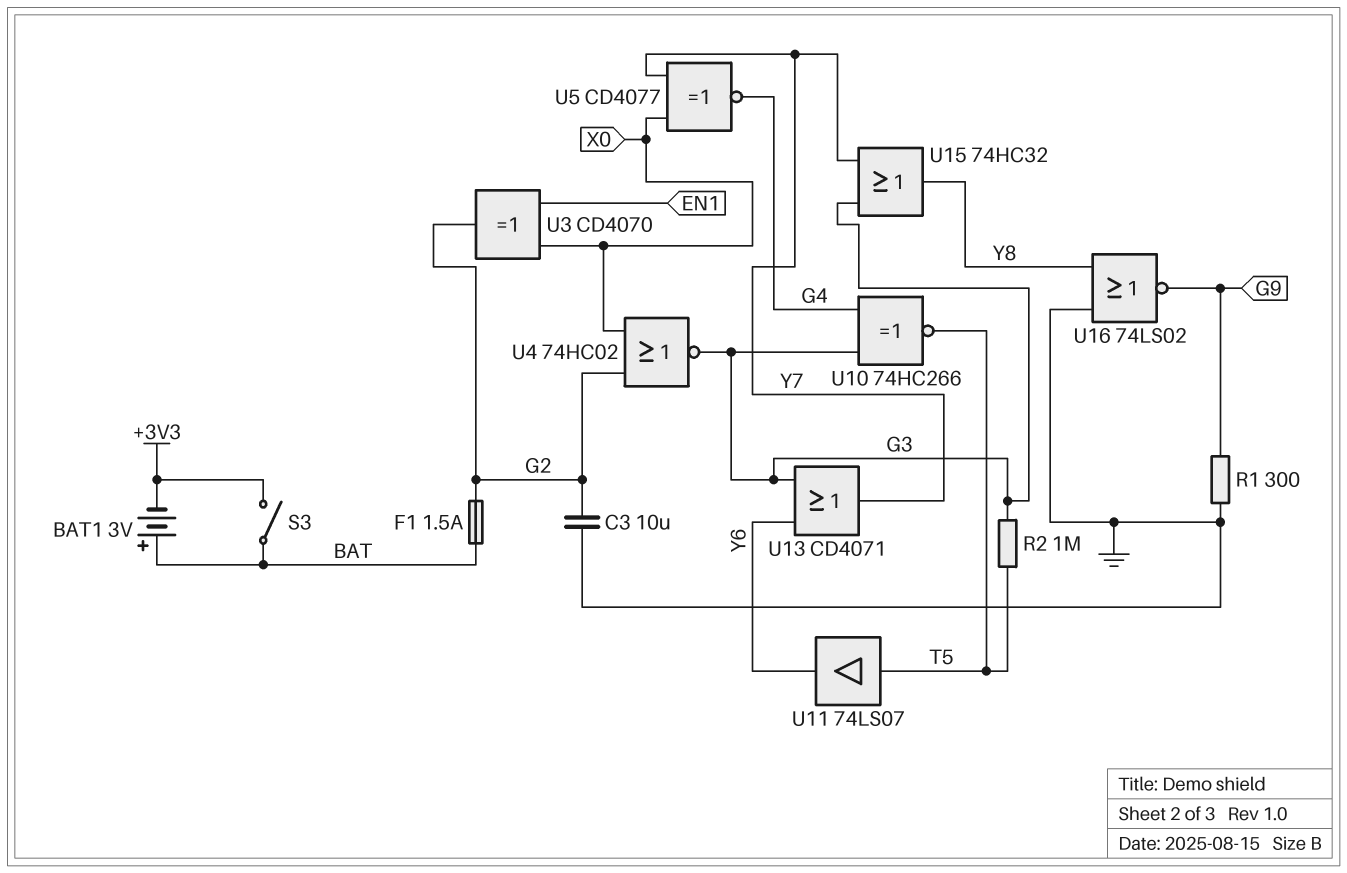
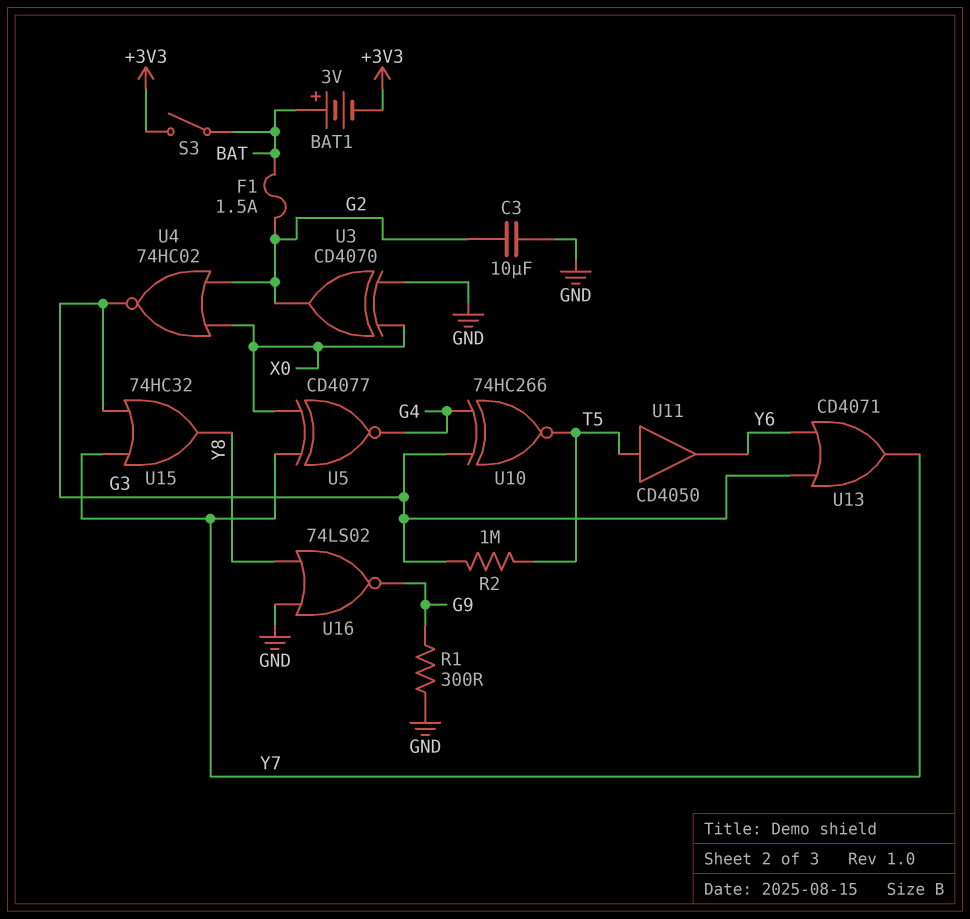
U3: XOR CD4070 (in EN1, in X0, out G2) -> XOR CD4070 (in GND, in X0, out G2)
U11: buffer 74LS07 (in T5, out Y6) -> buffer CD4050 (in T5, out Y6)

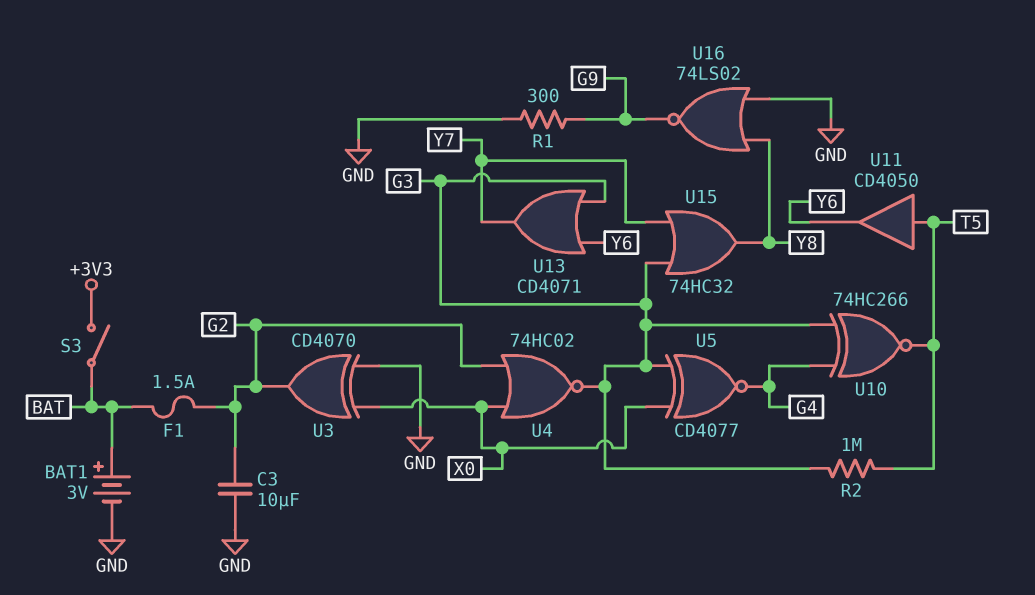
BAT1: 3V (plus BAT, minus +3V3) -> 3V (plus BAT, minus GND)
U5: XNOR CD4077 (in X0, in Y7, out G4) -> XNOR CD4077 (in G3, in X0, out G4)

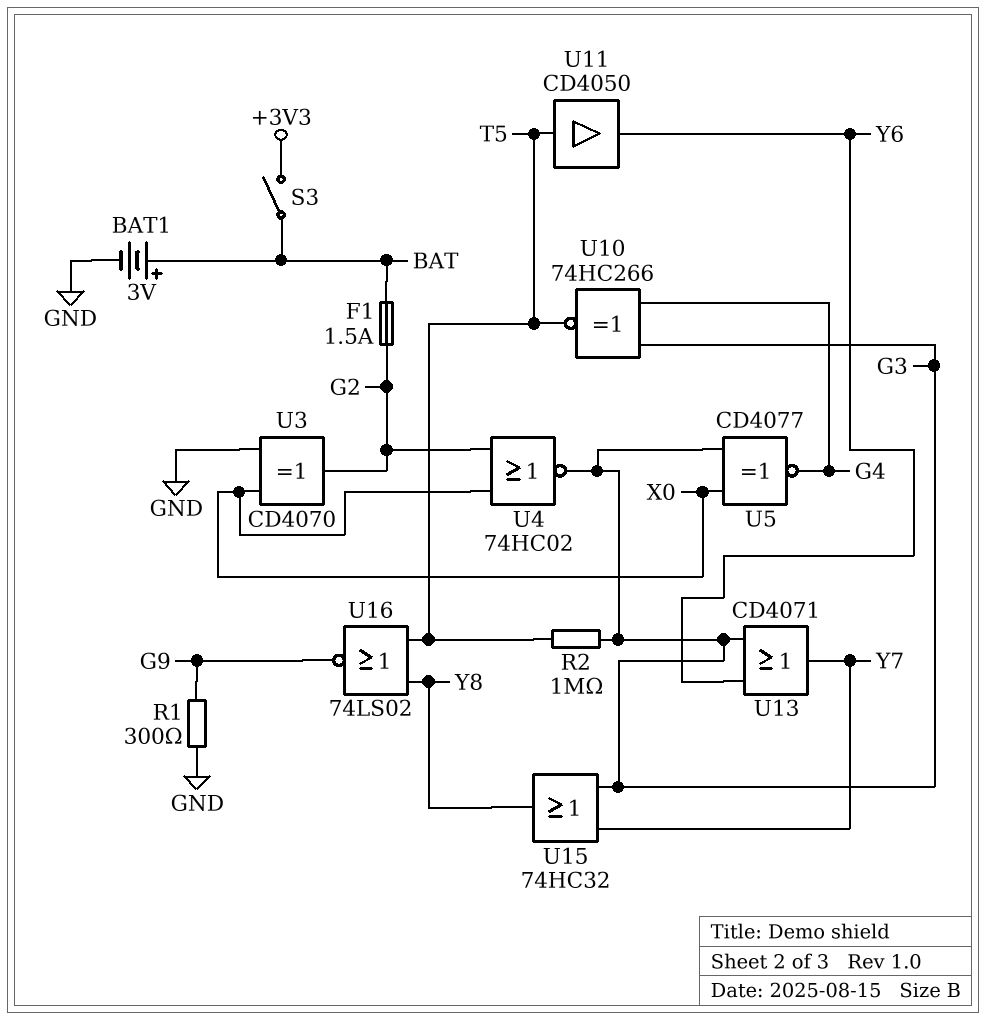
C3: 10uF (G2, GND) -> none
U16: NOR 74LS02 (in GND, in Y8, out G9) -> NOR 74LS02 (in T5, in Y8, out G9)

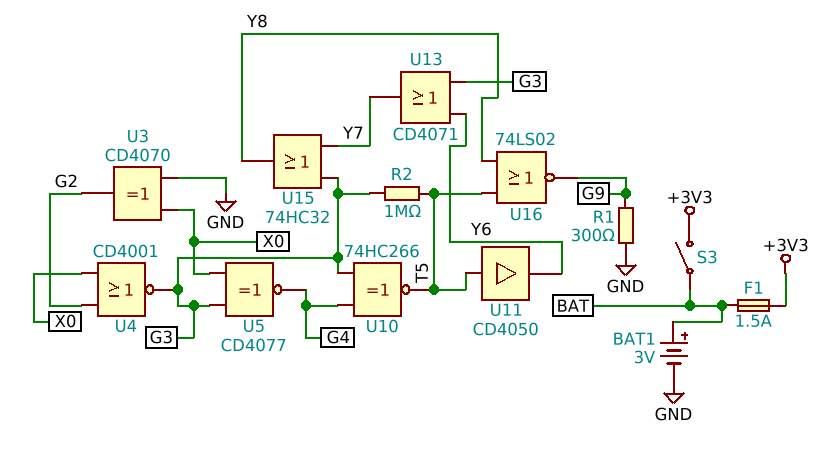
F1: 1.5A (BAT, G2) -> 1.5A (+3V3, BAT)
U4: NOR 74HC02 (in G2, in X0, out G3) -> NOR CD4001 (in G2, in X0, out G3)

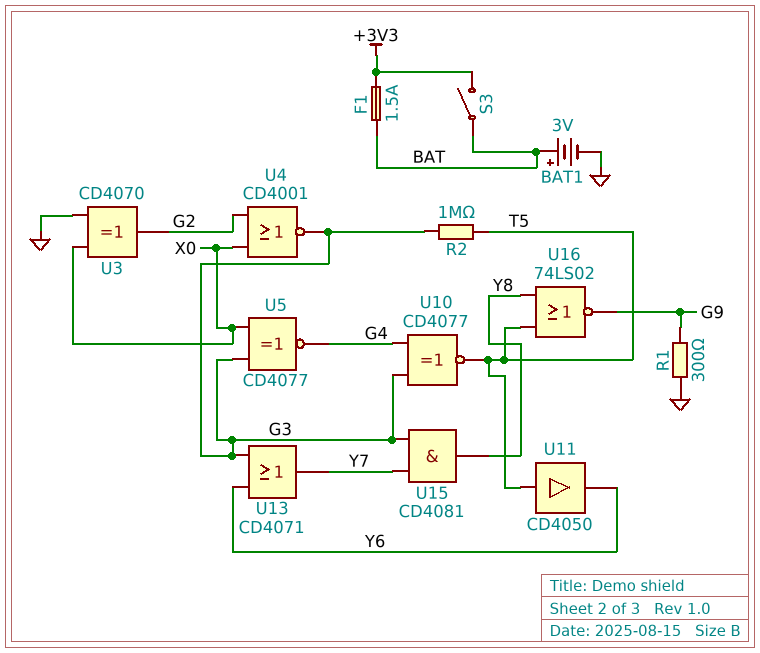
U10: XNOR 74HC266 (in G3, in G4, out T5) -> XNOR CD4077 (in G3, in G4, out T5)
U15: OR 74HC32 (in G3, in Y7, out Y8) -> AND CD4081 (in G3, in Y7, out Y8)

